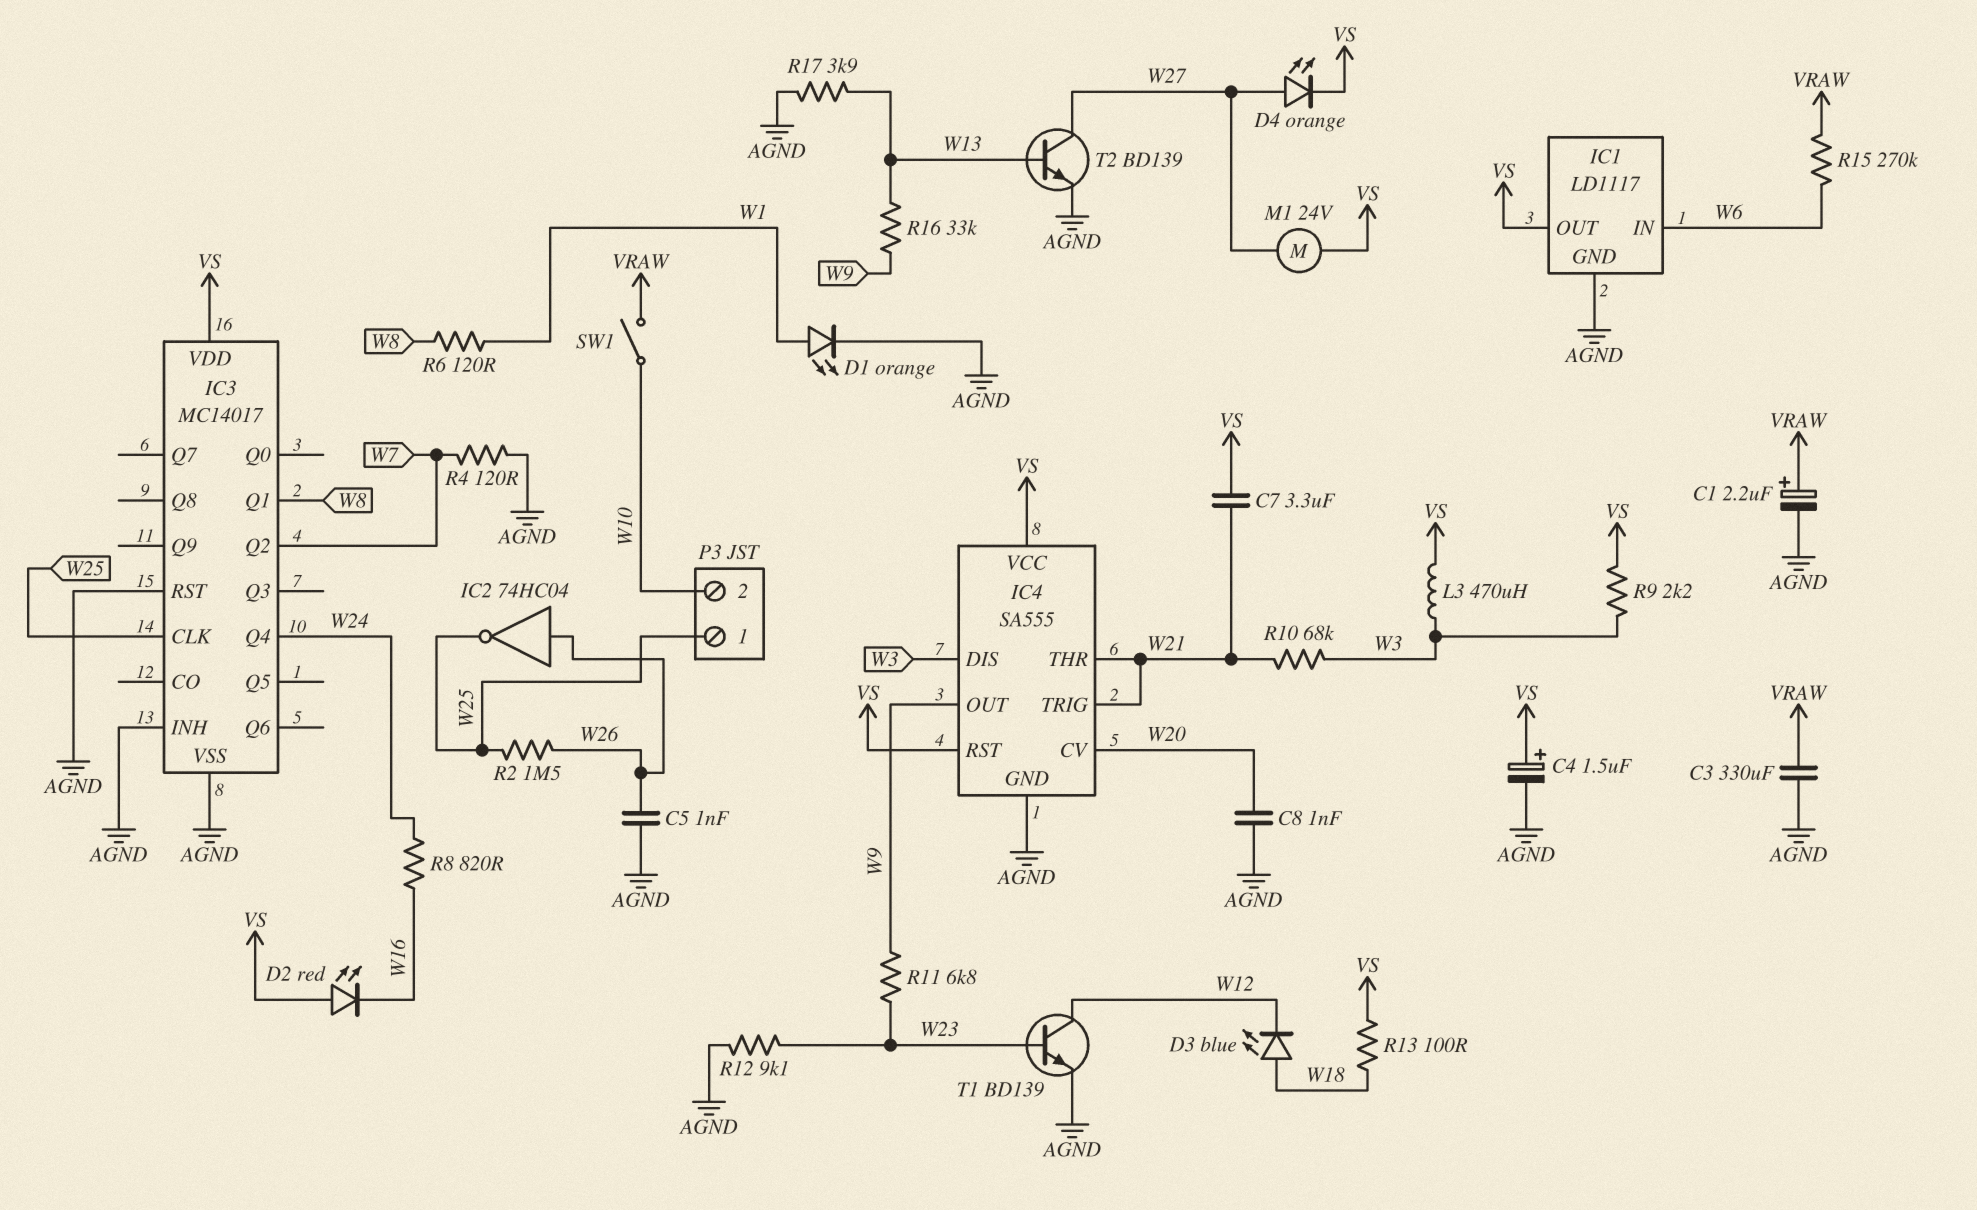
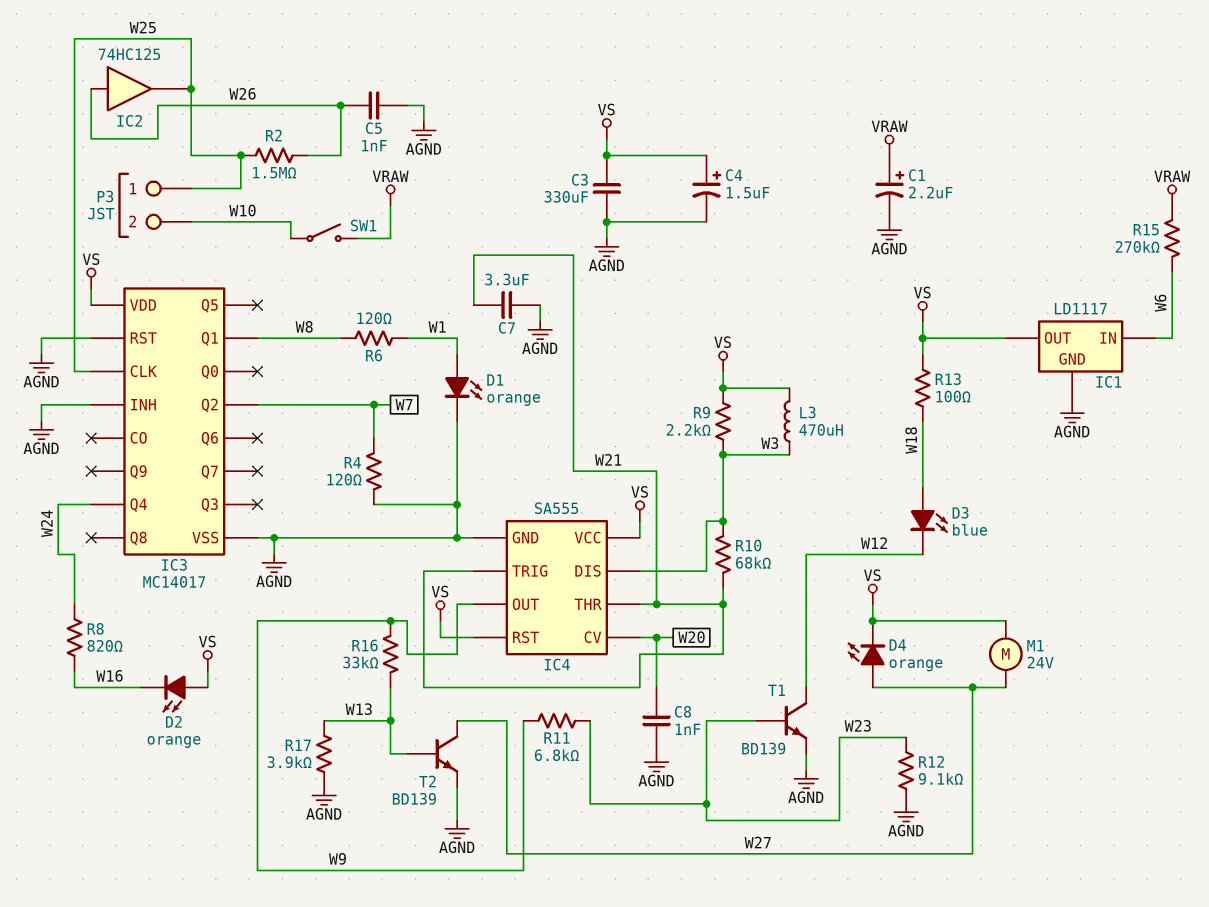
C3: 330uF (AGND, VRAW) -> 330uF (AGND, VS)
C7: 3.3uF (VS, W21) -> 3.3uF (AGND, W21)
D2: LED red (A VS, K W16) -> LED orange (A VS, K W16)
IC2: NOT 74HC04 (in W26, out W25) -> buffer 74HC125 (in W26, out W25)

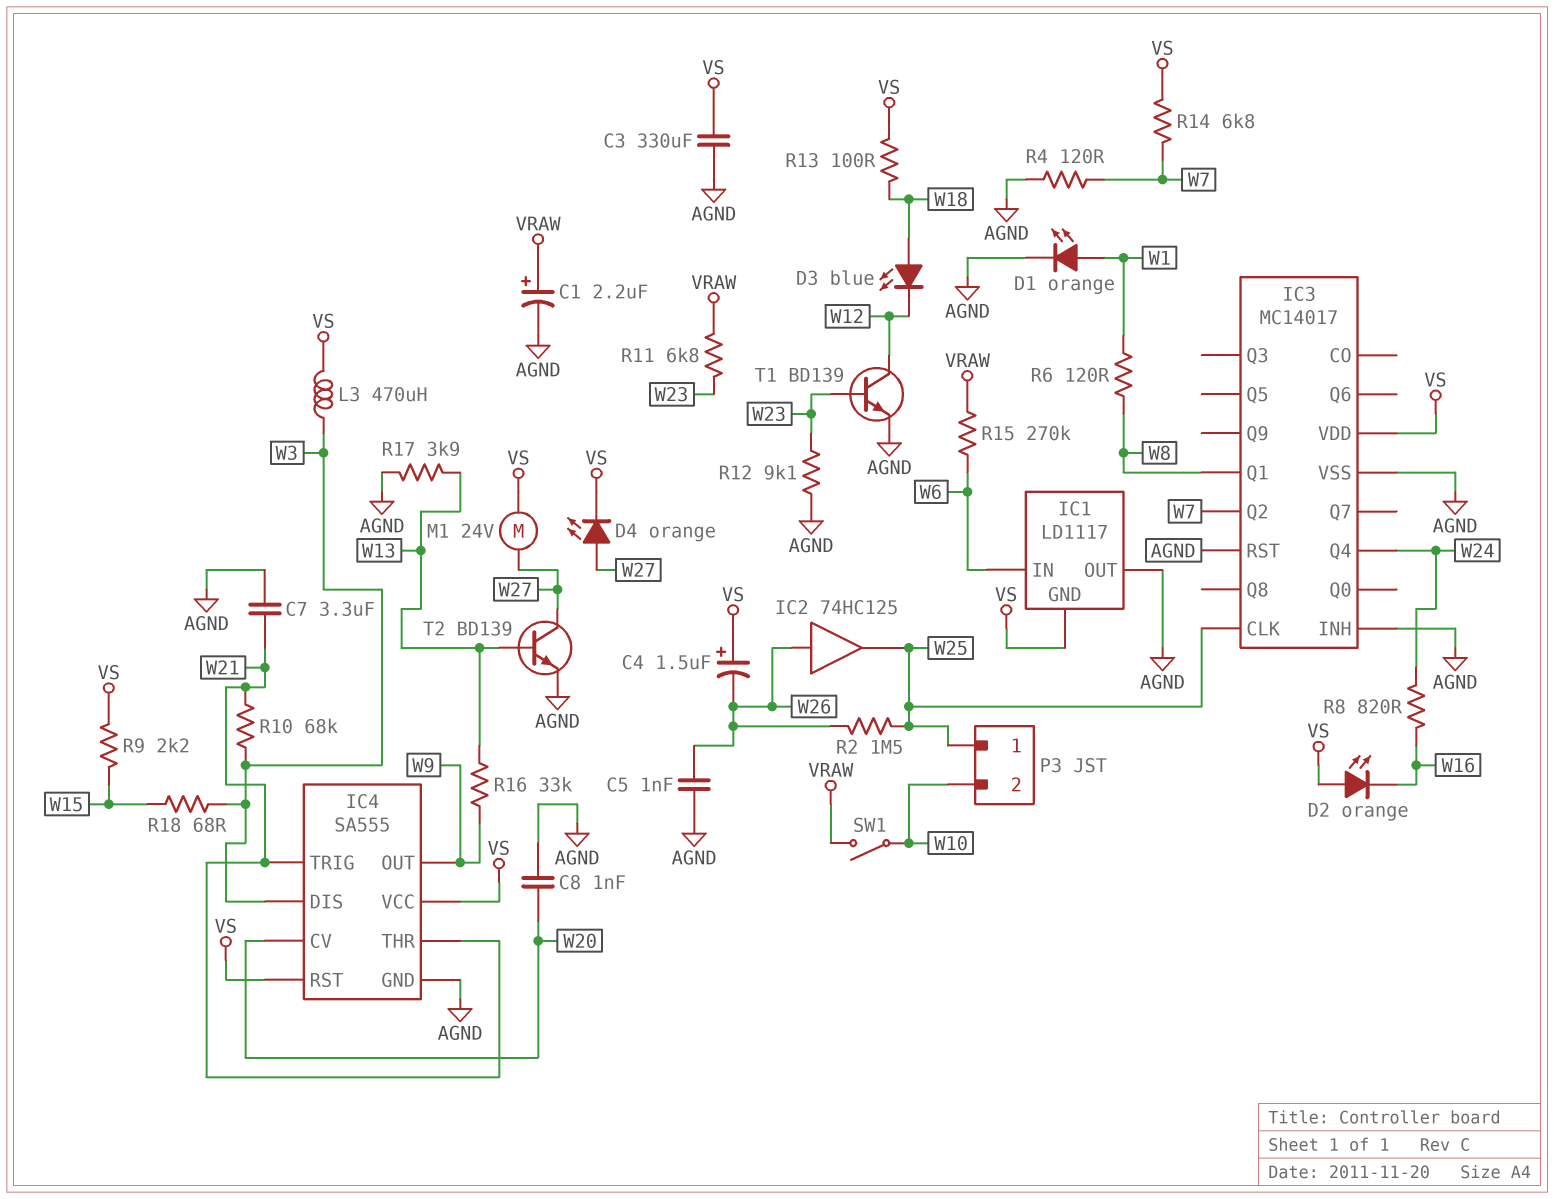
C4: 1.5uF (plus VS, minus AGND) -> 1.5uF (plus VS, minus W26)
IC1 pin GND: AGND -> VS
IC1 pin OUT: VS -> AGND
R9: 2.2k (VS, W3) -> 2.2k (VS, W15)
R11: 6.8k (W9, W23) -> 6.8k (VRAW, W23)
R14: none -> 6.8k (VS, W7)
R18: none -> 68 (W3, W15)

